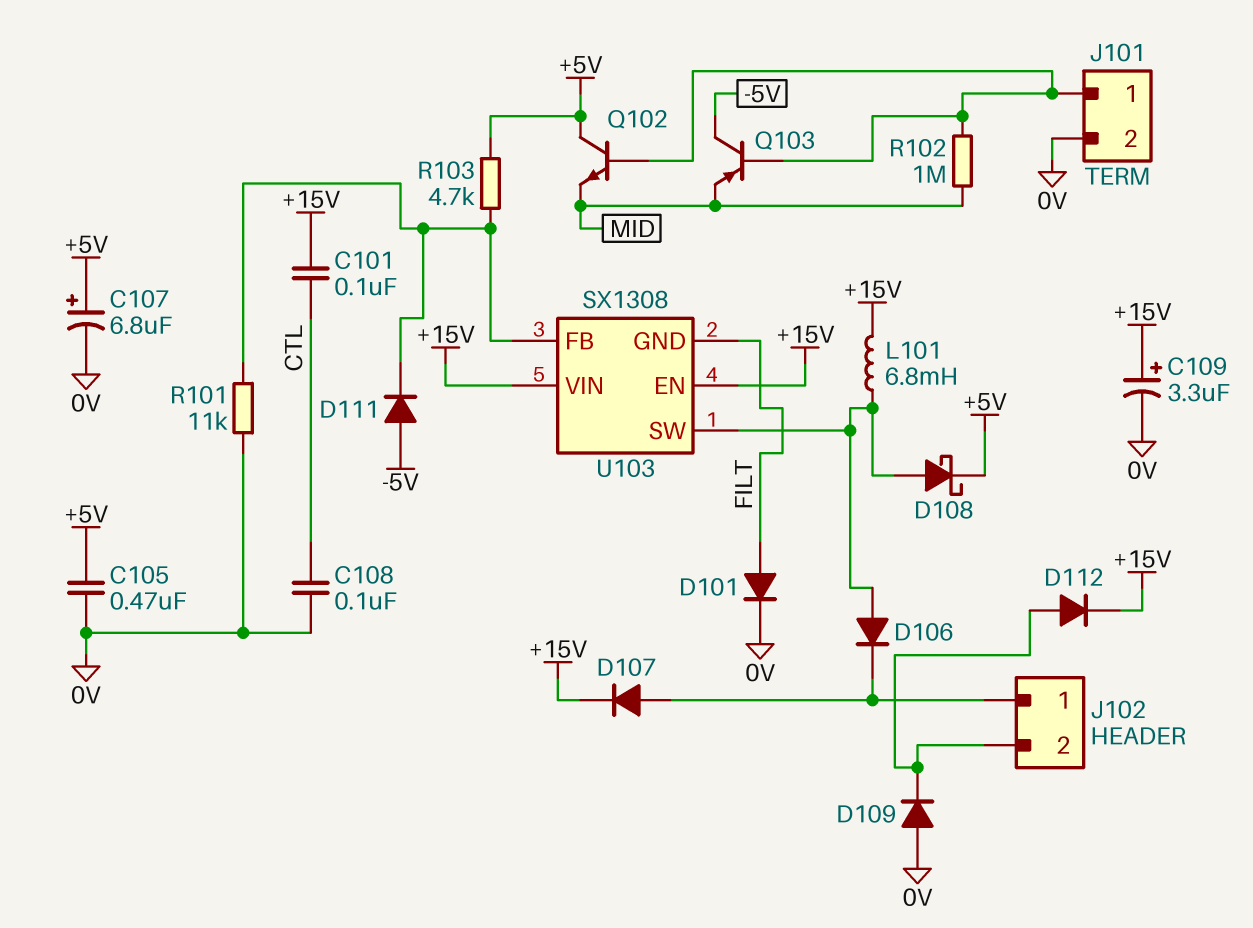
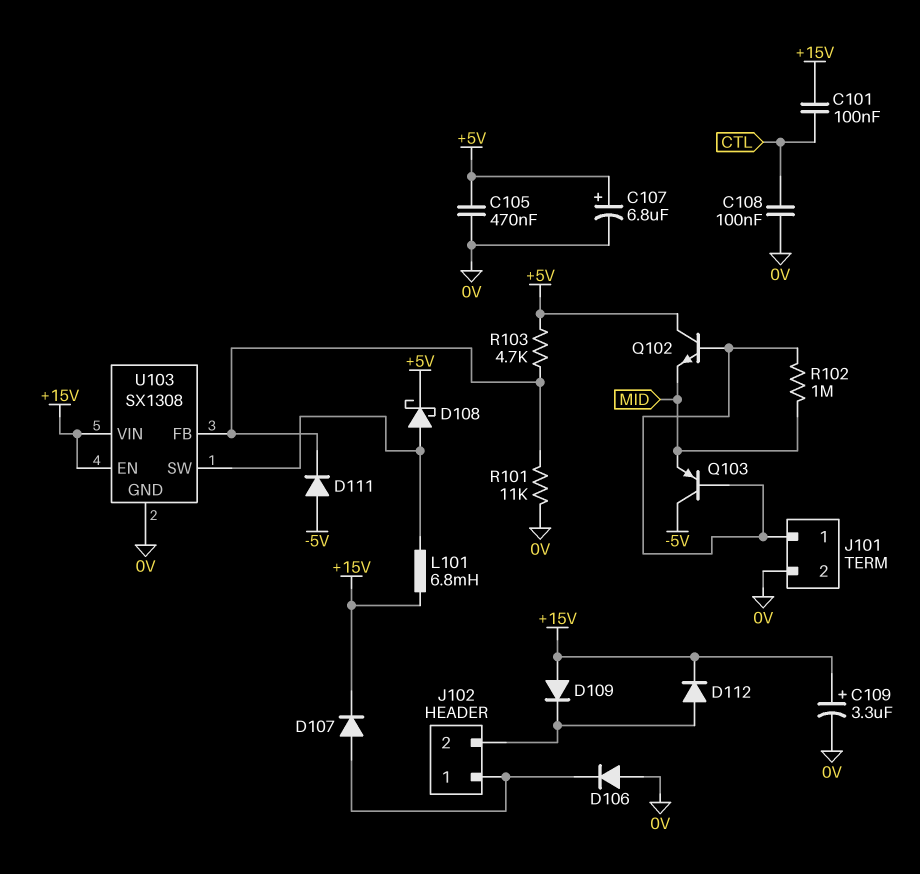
D101: diode (A FILT, K 0V) -> none
D106: diode (A U103/SW, K J102/1) -> diode (A 0V, K J102/1)
D109: diode (A 0V, K J102/2) -> diode (A +15V, K J102/2)
U103 pin GND: FILT -> 0V

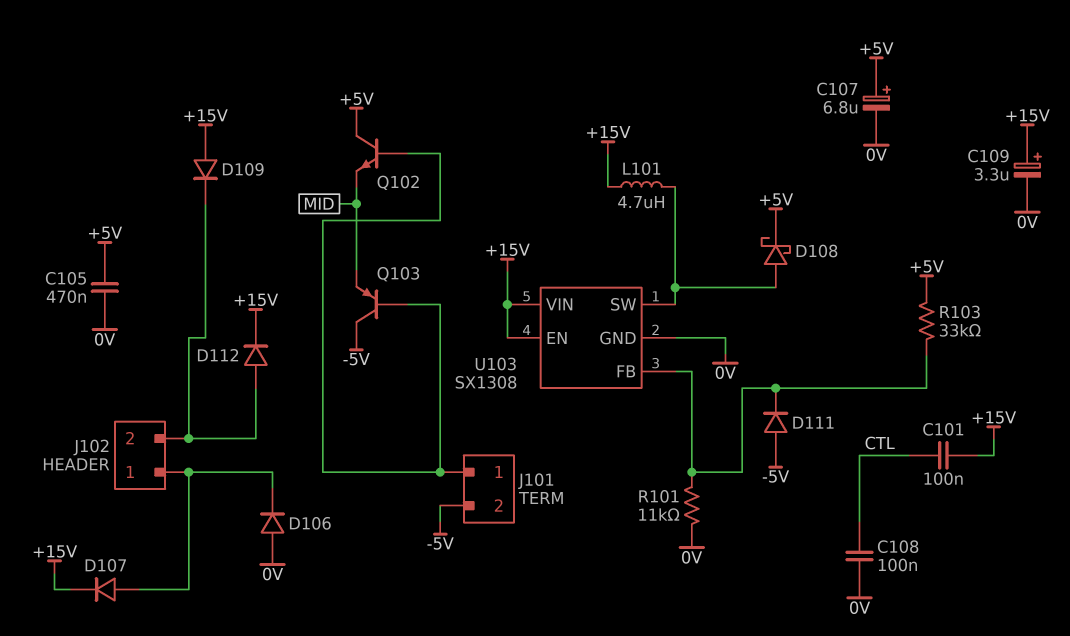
J101 pin 2: 0V -> -5V
L101: 6.8mH (+15V, U103/SW) -> 4.7uH (+15V, U103/SW)
R102: 1M (J101/1, MID) -> none
R103: 4.7k (+5V, U103/FB) -> 33k (+5V, U103/FB)

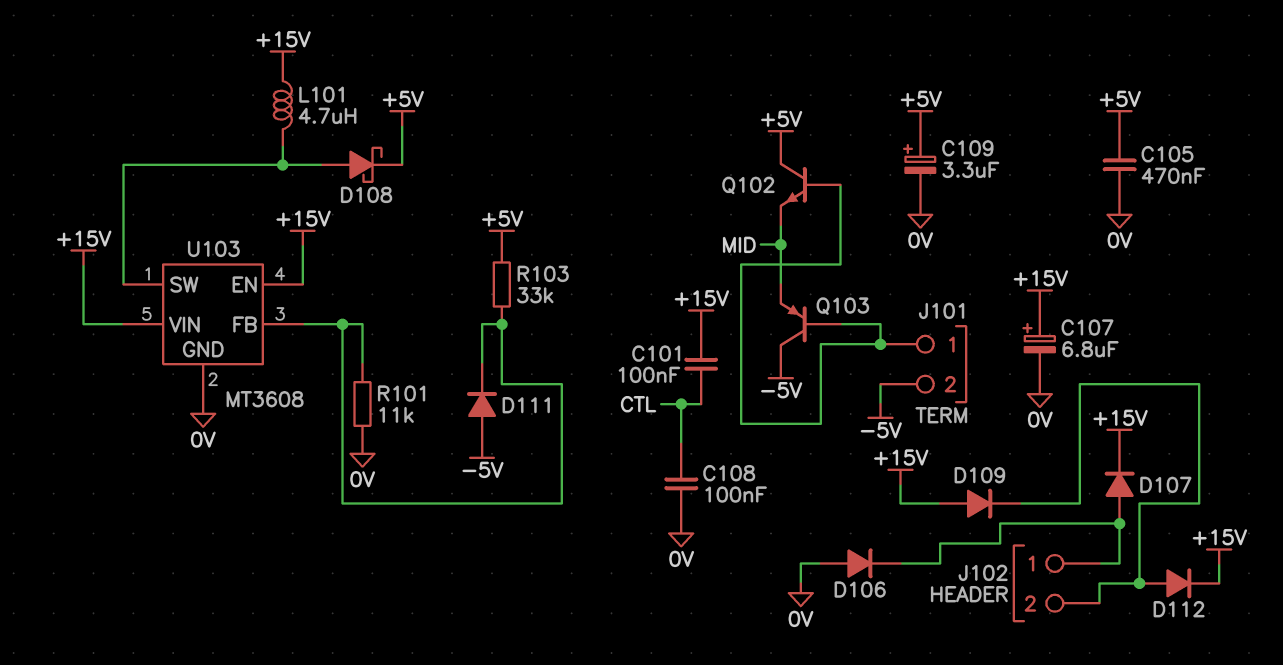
C107: 6.8uF (plus +5V, minus 0V) -> 6.8uF (plus +15V, minus 0V)
C109: 3.3uF (plus +15V, minus 0V) -> 3.3uF (plus +5V, minus 0V)
U103: SX1308 -> MT3608

